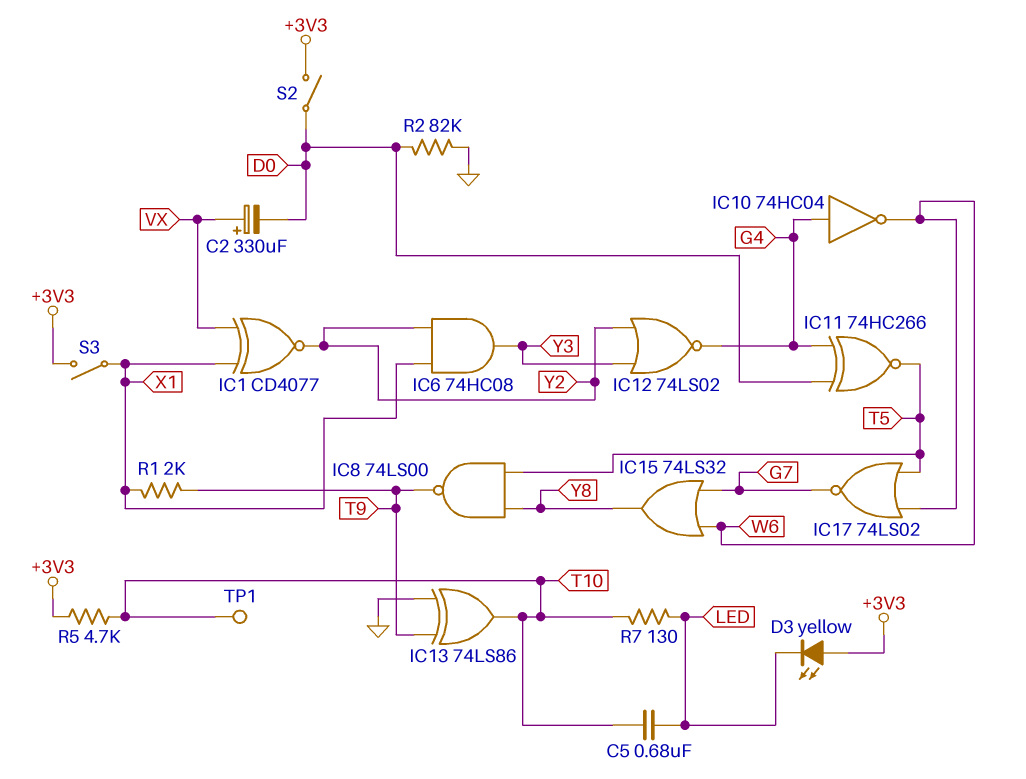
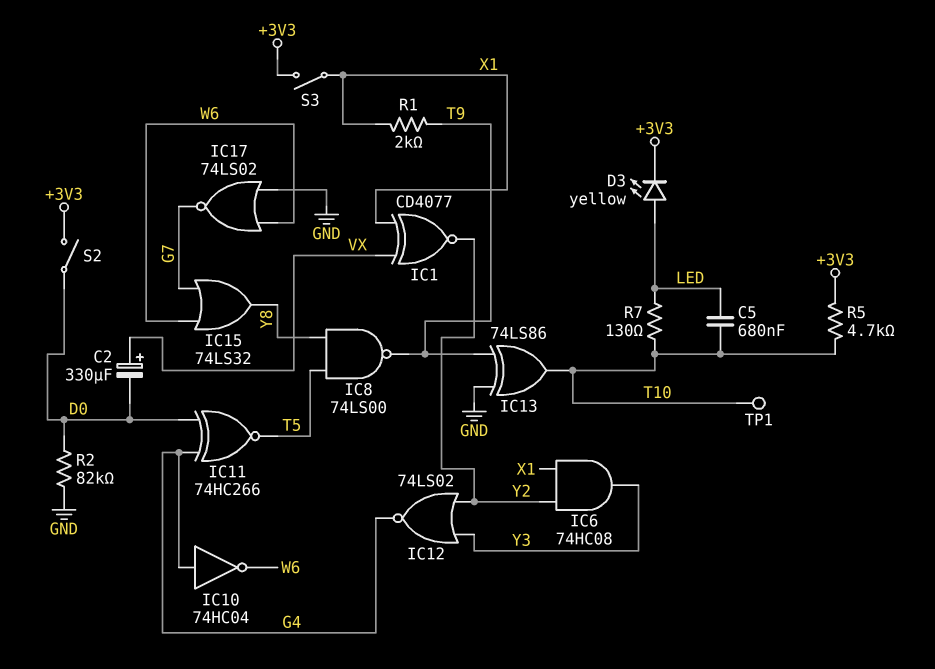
D3: LED yellow (A +3V3, K LED) -> LED yellow (A LED, K +3V3)
IC17: NOR 74LS02 (in T5, in W6, out G7) -> NOR 74LS02 (in GND, in W6, out G7)

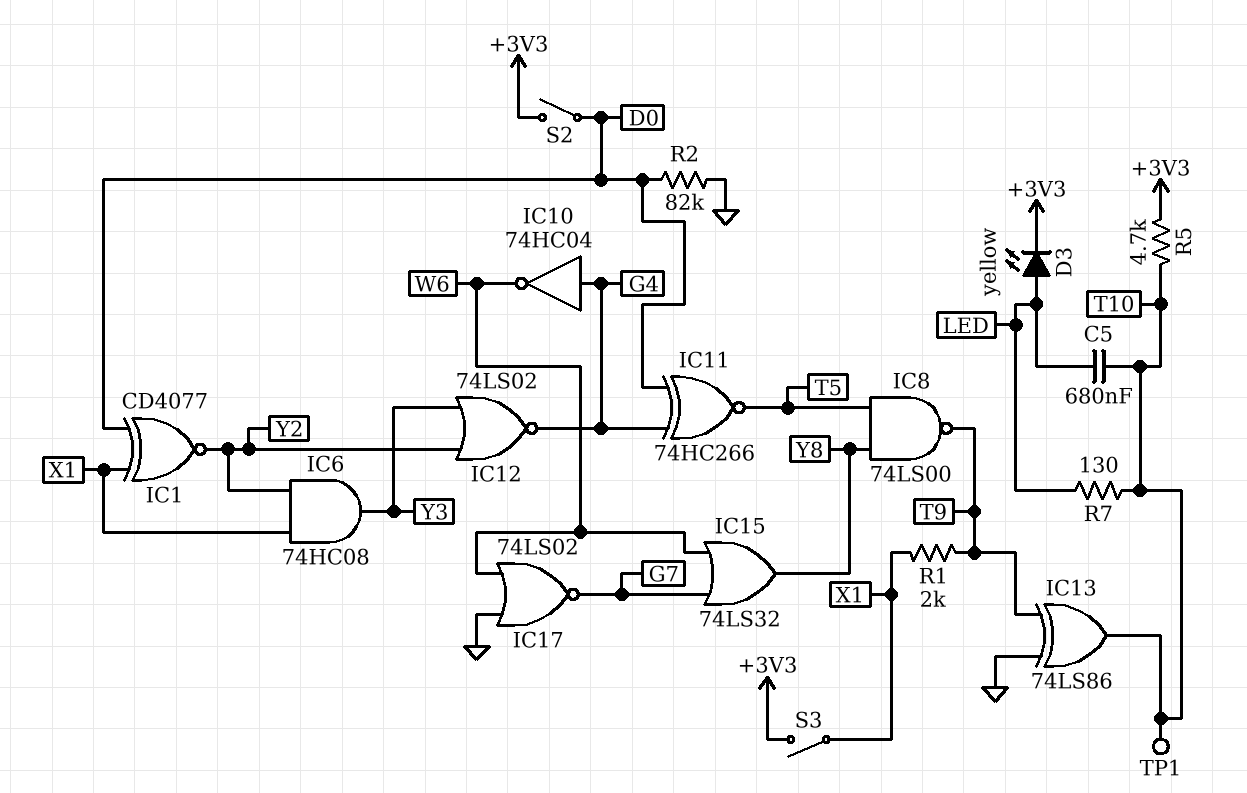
C2: 330uF (plus VX, minus D0) -> none
IC1: XNOR CD4077 (in VX, in X1, out Y2) -> XNOR CD4077 (in D0, in X1, out Y2)

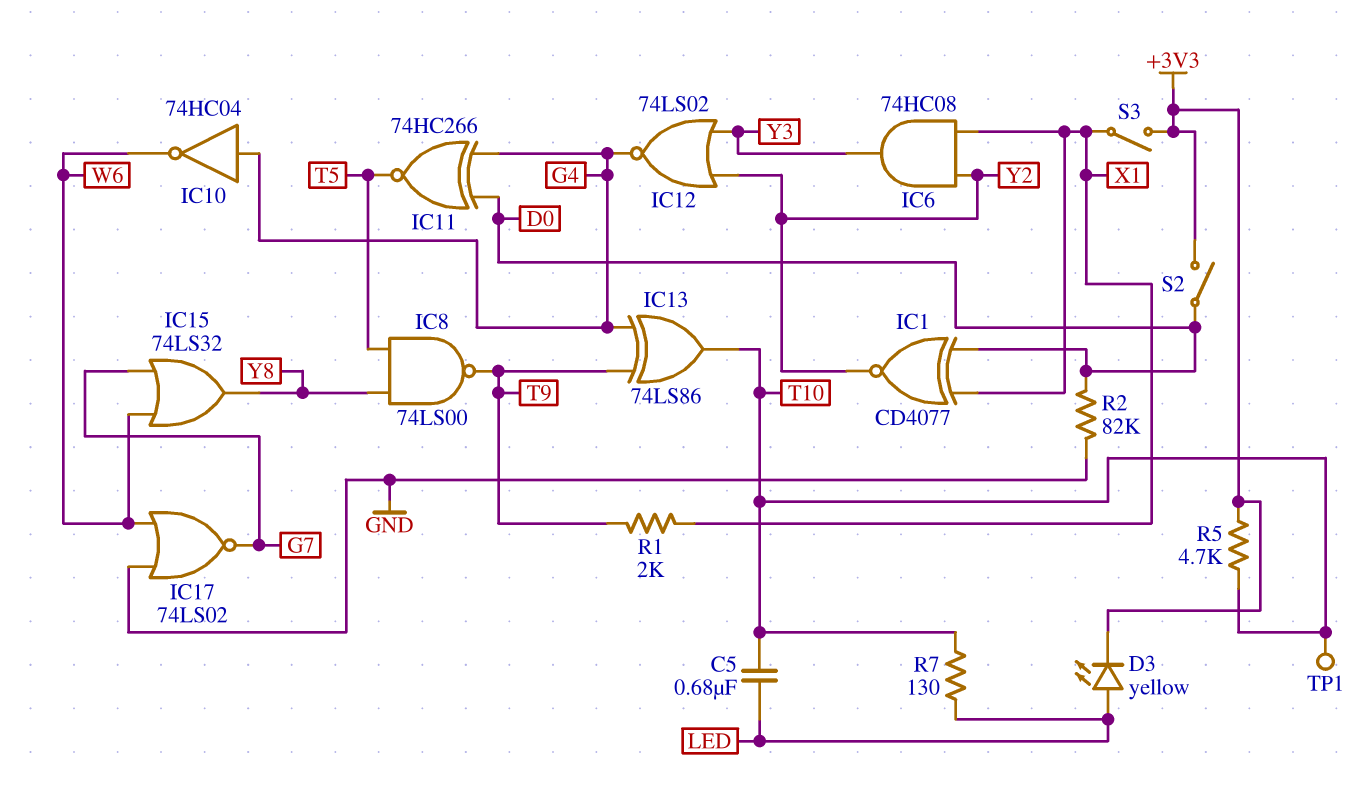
IC13: XOR 74LS86 (in GND, in T9, out T10) -> XOR 74LS86 (in G4, in T9, out T10)

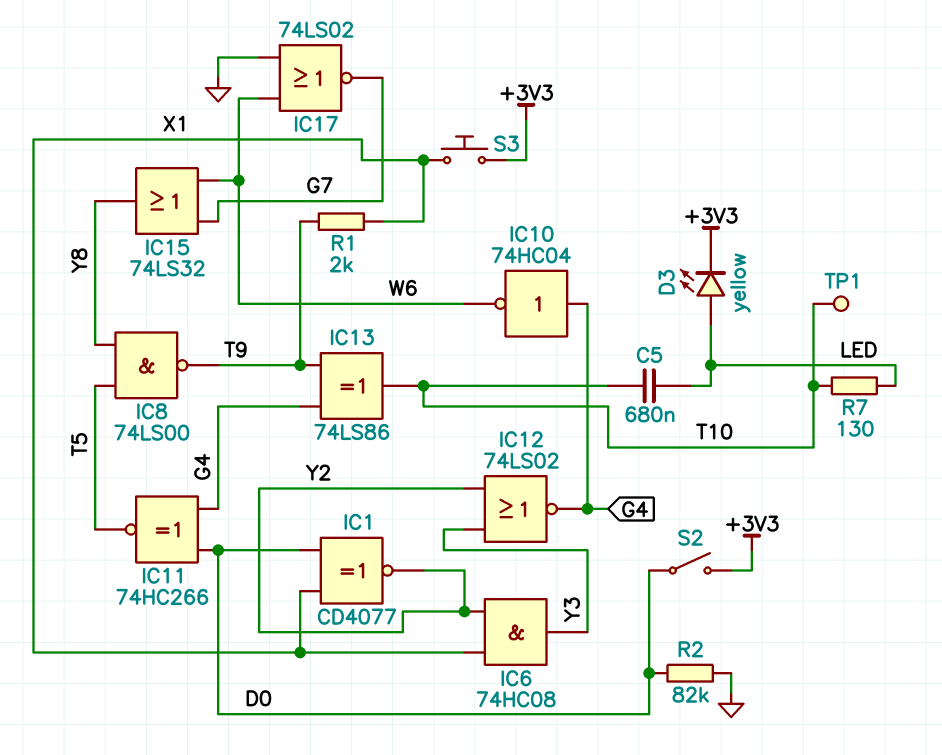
R5: 4.7k (+3V3, T10) -> none
S3: switch (+3V3, X1) -> button (+3V3, X1)

